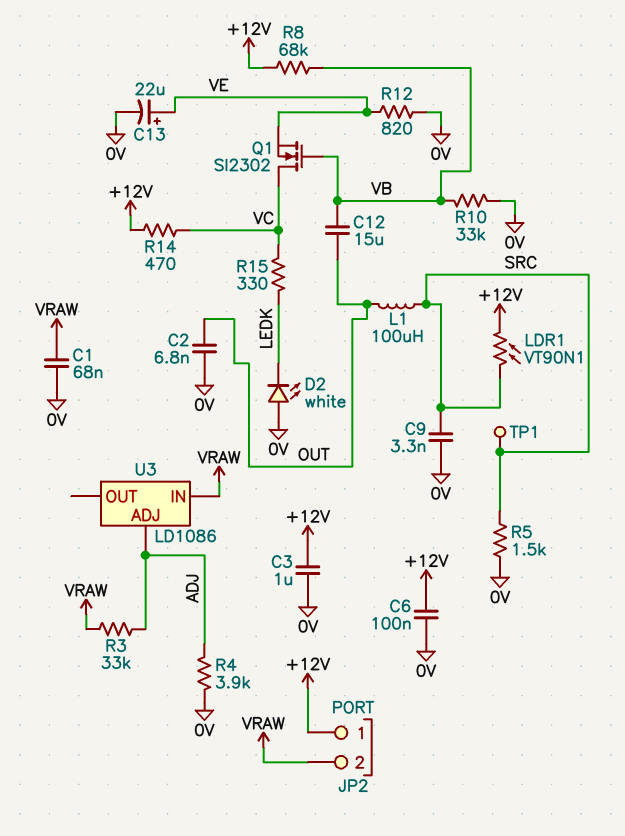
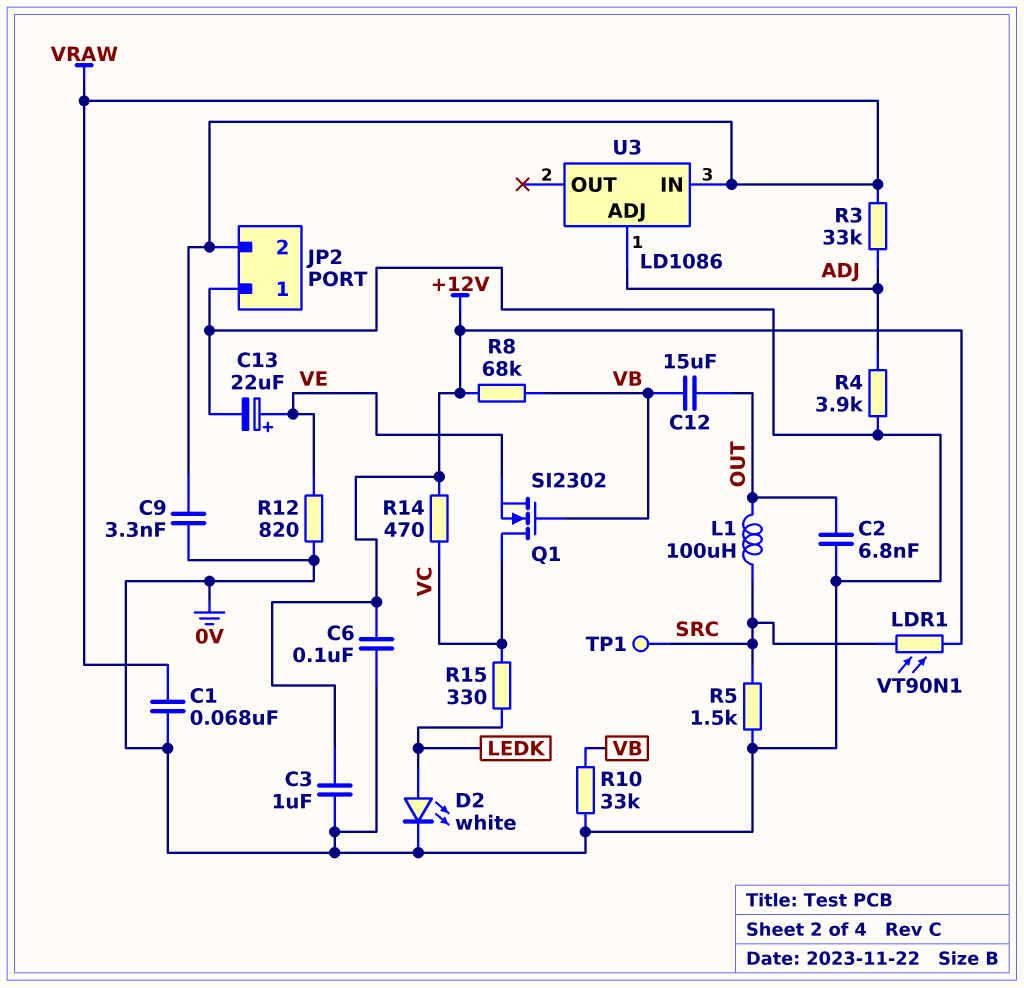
C9: 3.3nF (0V, SRC) -> 3.3nF (0V, VRAW)
D2: LED white (A 0V, K LEDK) -> LED white (A LEDK, K 0V)
JP2 pin 1: +12V -> 0V

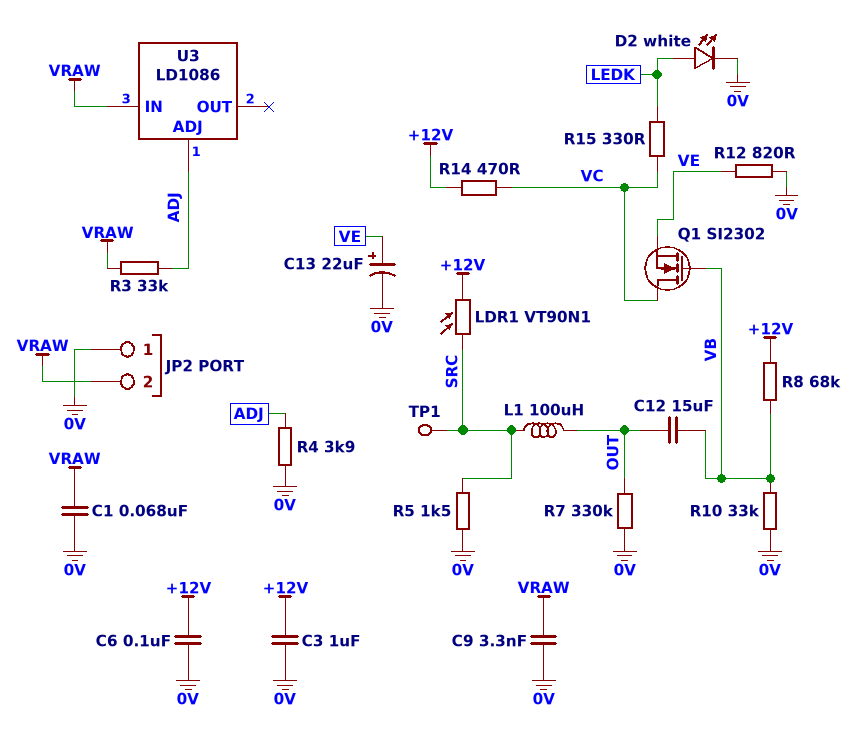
C2: 6.8nF (0V, OUT) -> none
R7: none -> 330k (0V, OUT)

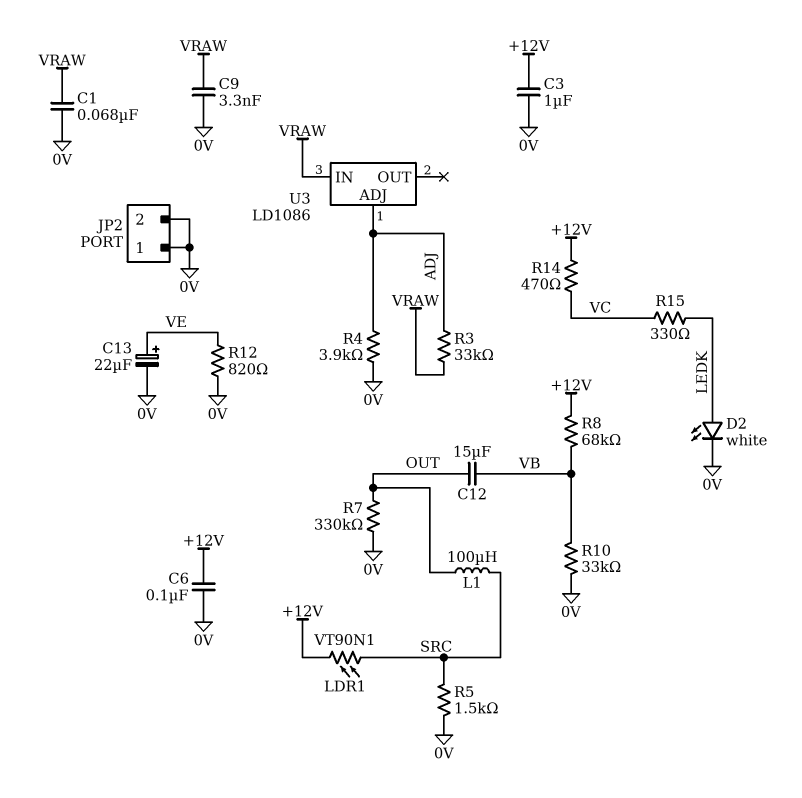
JP2 pin 2: VRAW -> 0V
Q1: NMOS SI2302 (G VB, D VC, S VE) -> none
TP1: test point (SRC) -> none

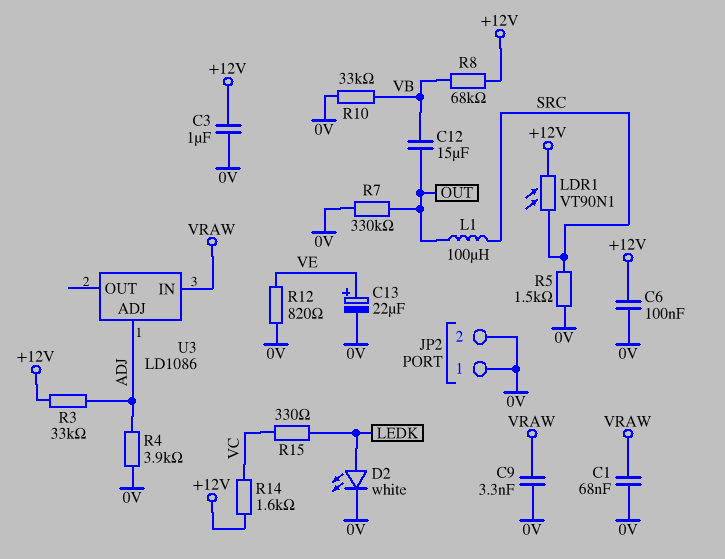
R3: 33k (ADJ, VRAW) -> 33k (+12V, ADJ)
R14: 470 (+12V, VC) -> 1.6k (+12V, VC)

